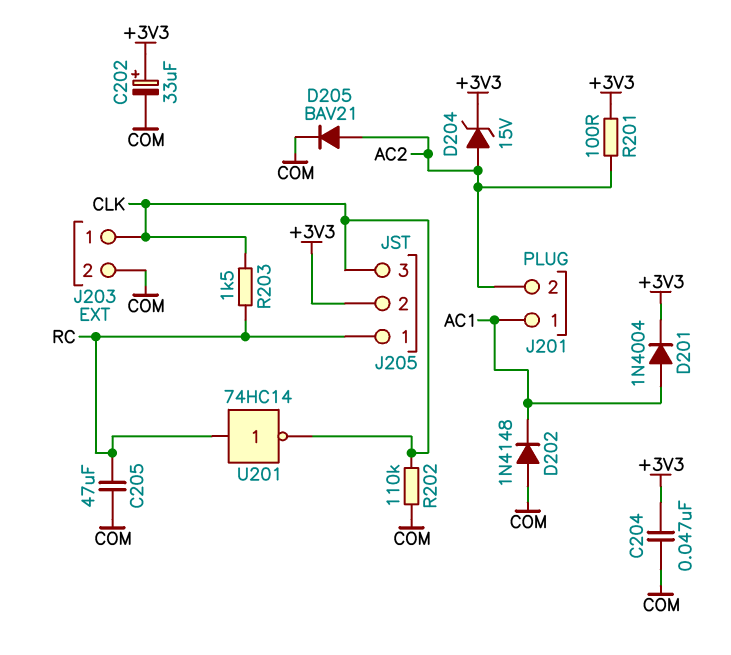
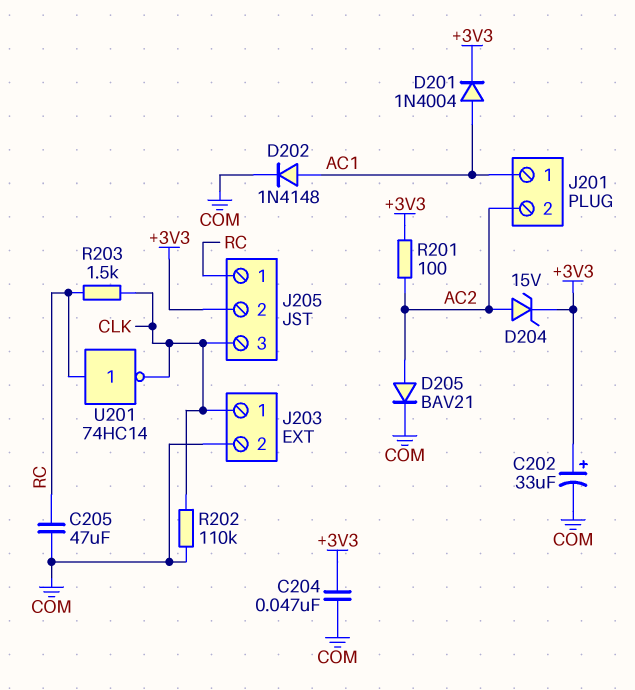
D202: diode 1N4148 (A COM, K AC1) -> diode 1N4148 (A AC1, K COM)

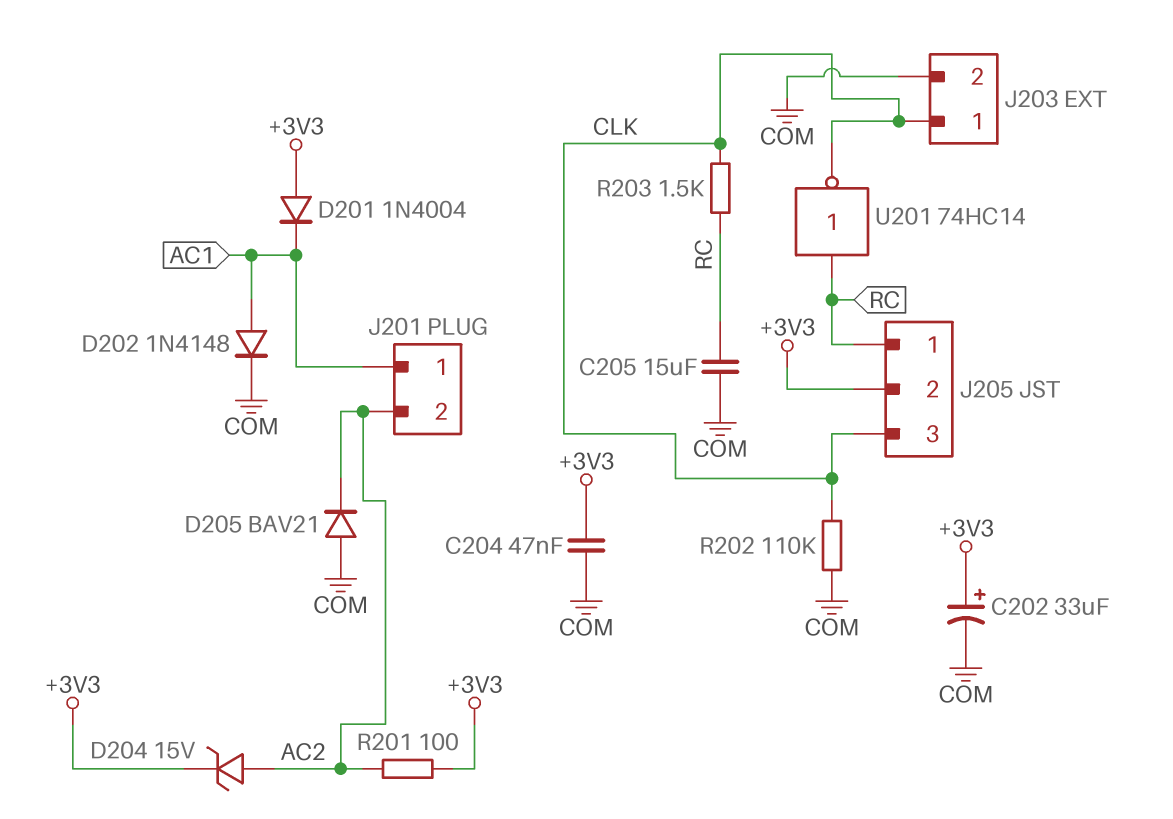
C205: 47uF (COM, RC) -> 15uF (COM, RC)
D201: diode 1N4004 (A AC1, K +3V3) -> diode 1N4004 (A +3V3, K AC1)
D205: diode BAV21 (A AC2, K COM) -> diode BAV21 (A COM, K AC2)

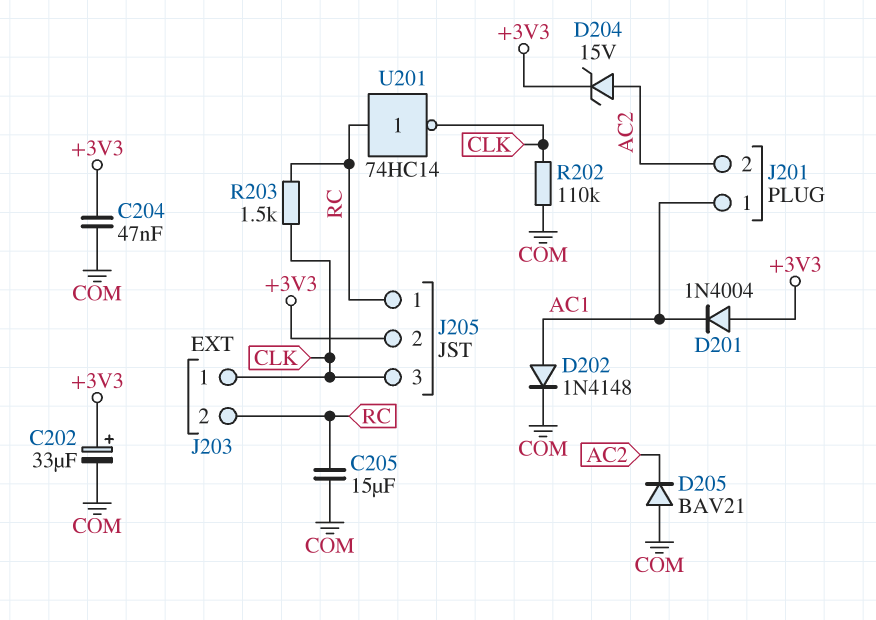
J203 pin 2: COM -> RC
R201: 100 (+3V3, AC2) -> none

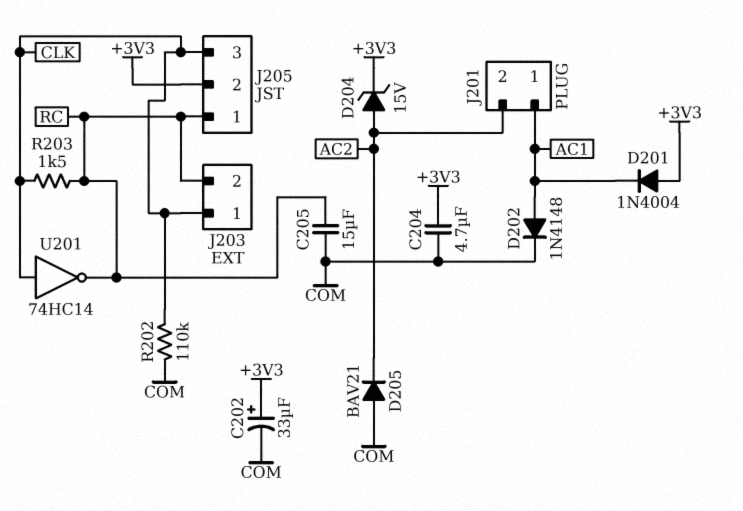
C204: 47nF (+3V3, COM) -> 4.7uF (+3V3, COM)
U201: NOT 74HC14 (in RC, out CLK) -> NOT 74HC14 (in CLK, out RC)

